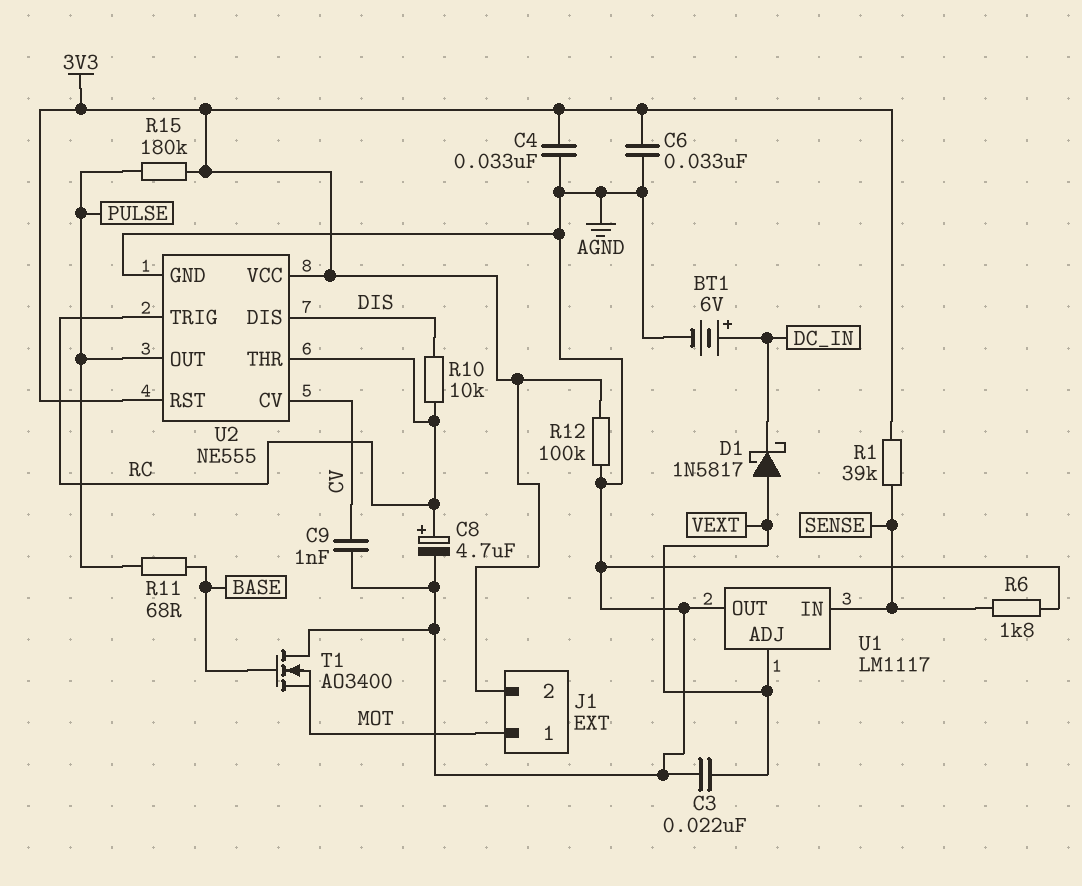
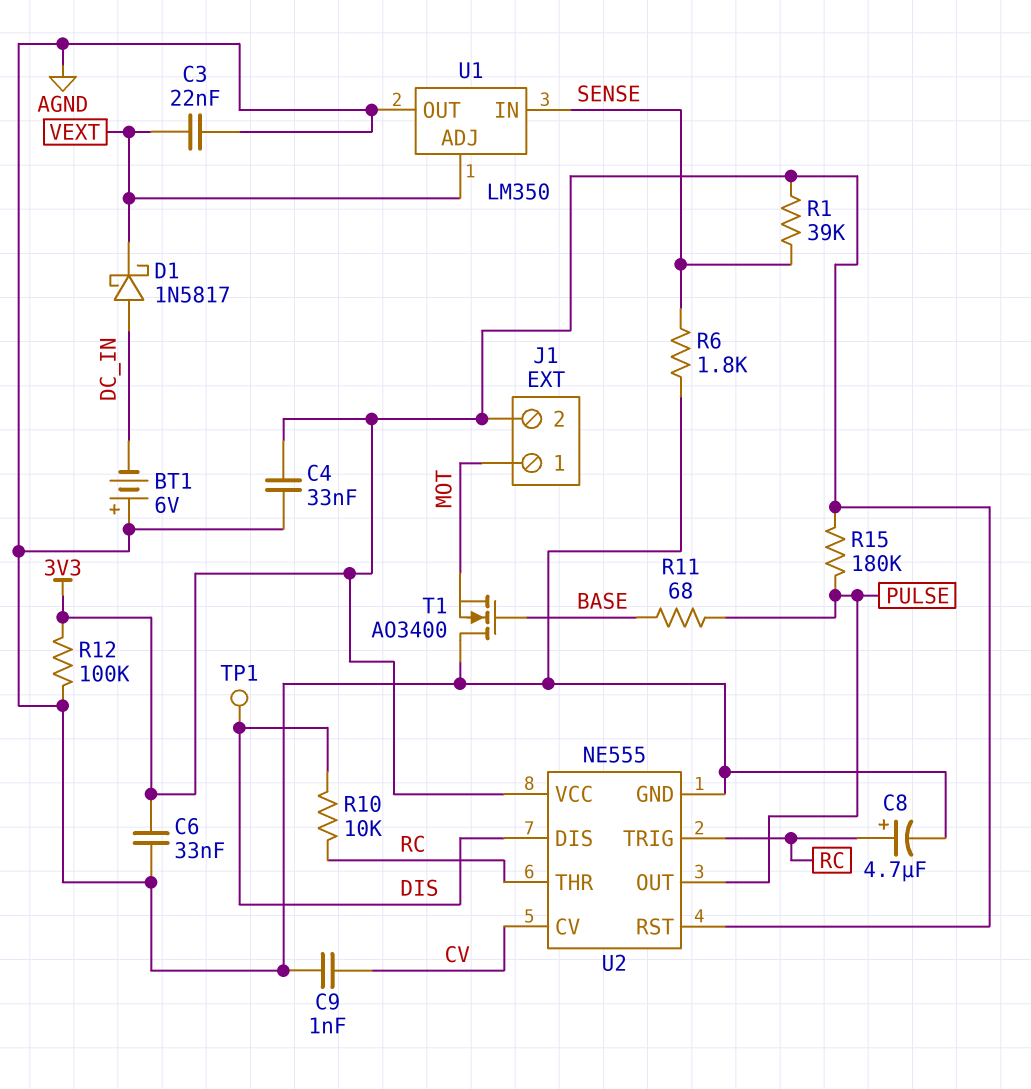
BT1: 6V (plus DC_IN, minus AGND) -> 6V (plus AGND, minus DC_IN)
D1: schottky 1N5817 (A VEXT, K DC_IN) -> schottky 1N5817 (A DC_IN, K VEXT)
TP1: none -> test point (DIS)
U1: LM1117 -> LM350

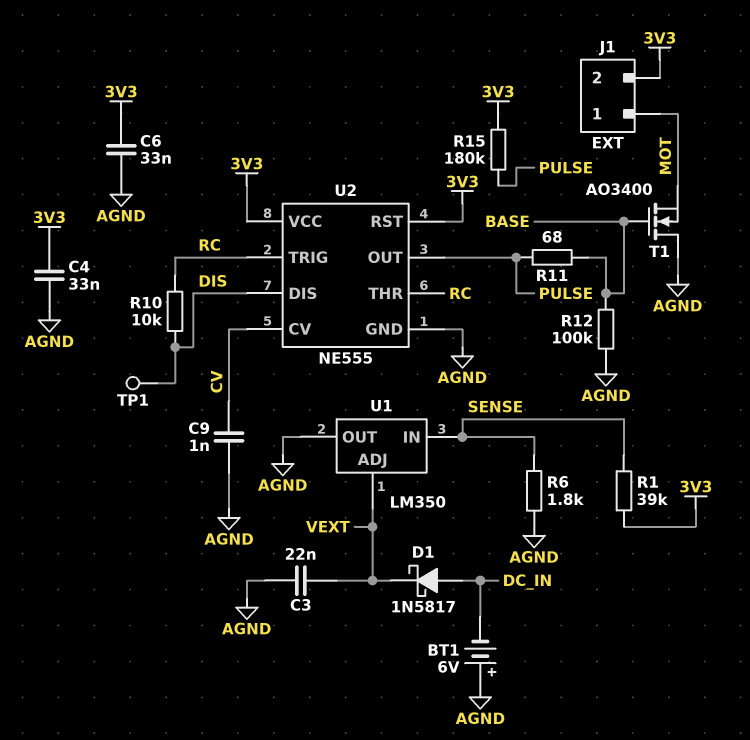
C8: 4.7uF (plus RC, minus AGND) -> none
R12: 100k (3V3, AGND) -> 100k (AGND, BASE)

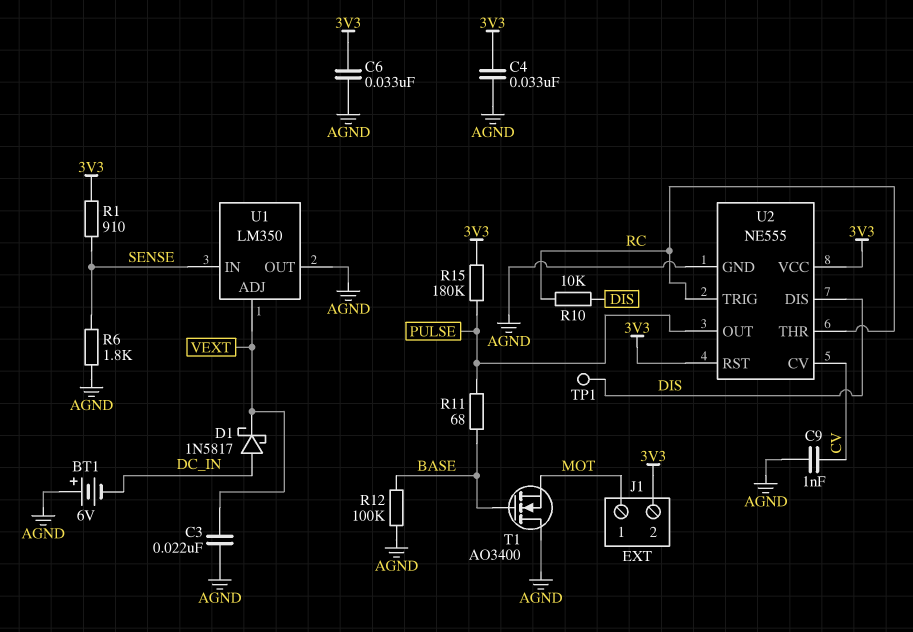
R1: 39k (3V3, SENSE) -> 910 (3V3, SENSE)

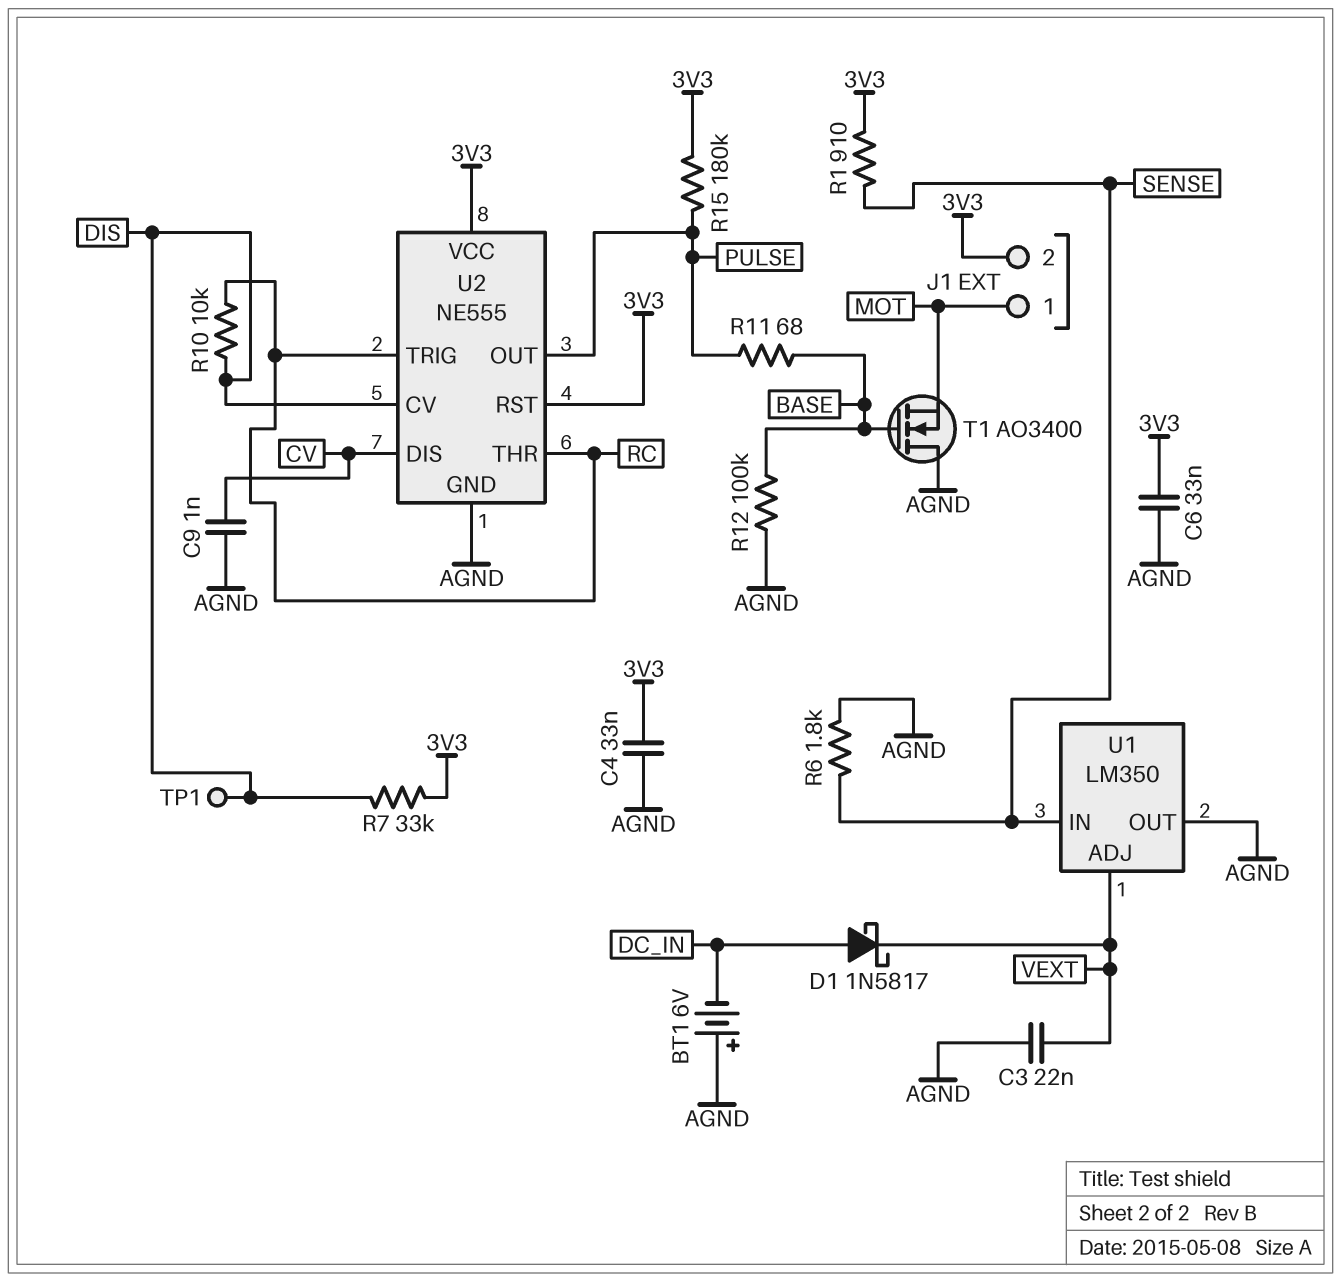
R7: none -> 33k (3V3, DIS)
U2 pin CV: CV -> DIS
U2 pin DIS: DIS -> CV

